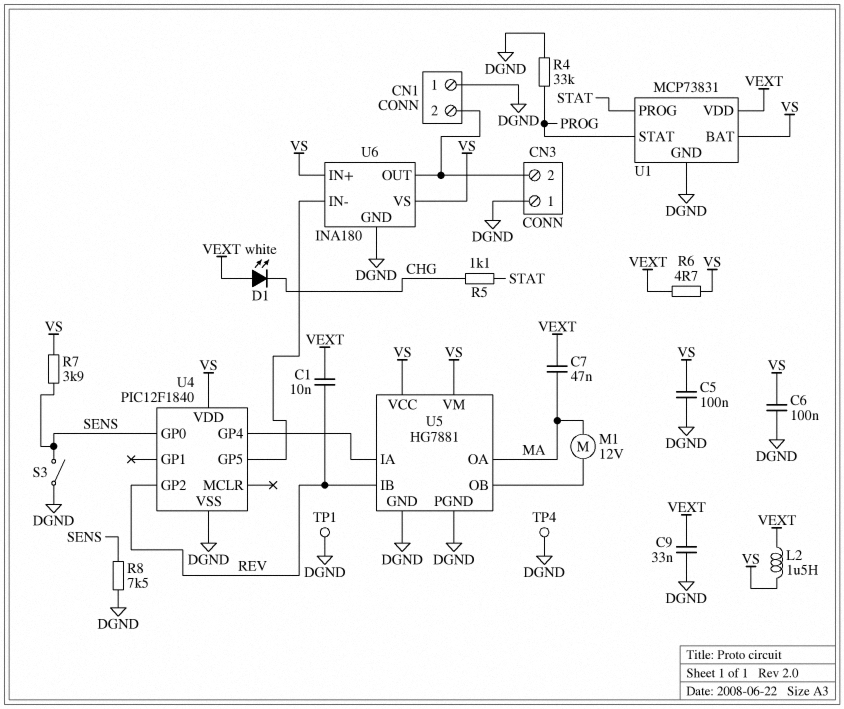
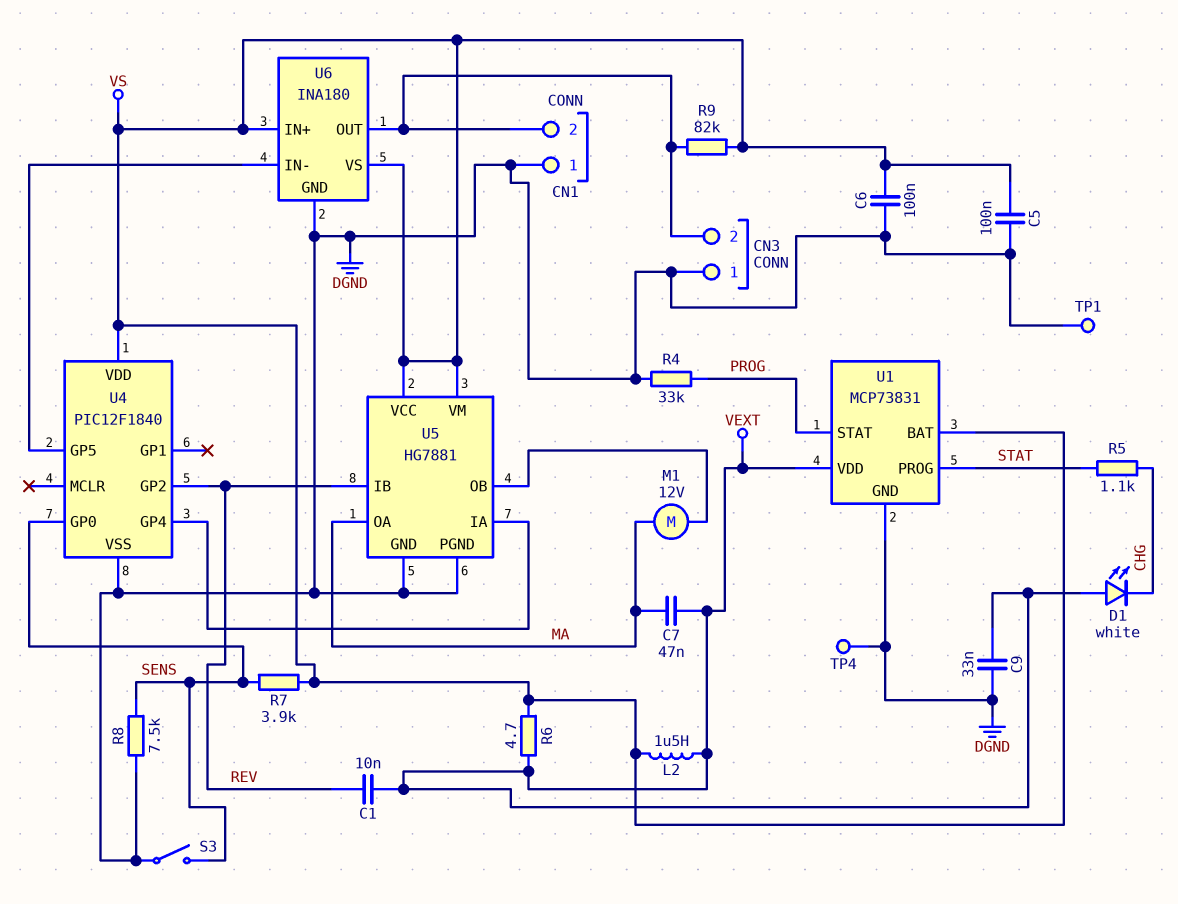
R9: none -> 82k (CN1/2, VS)

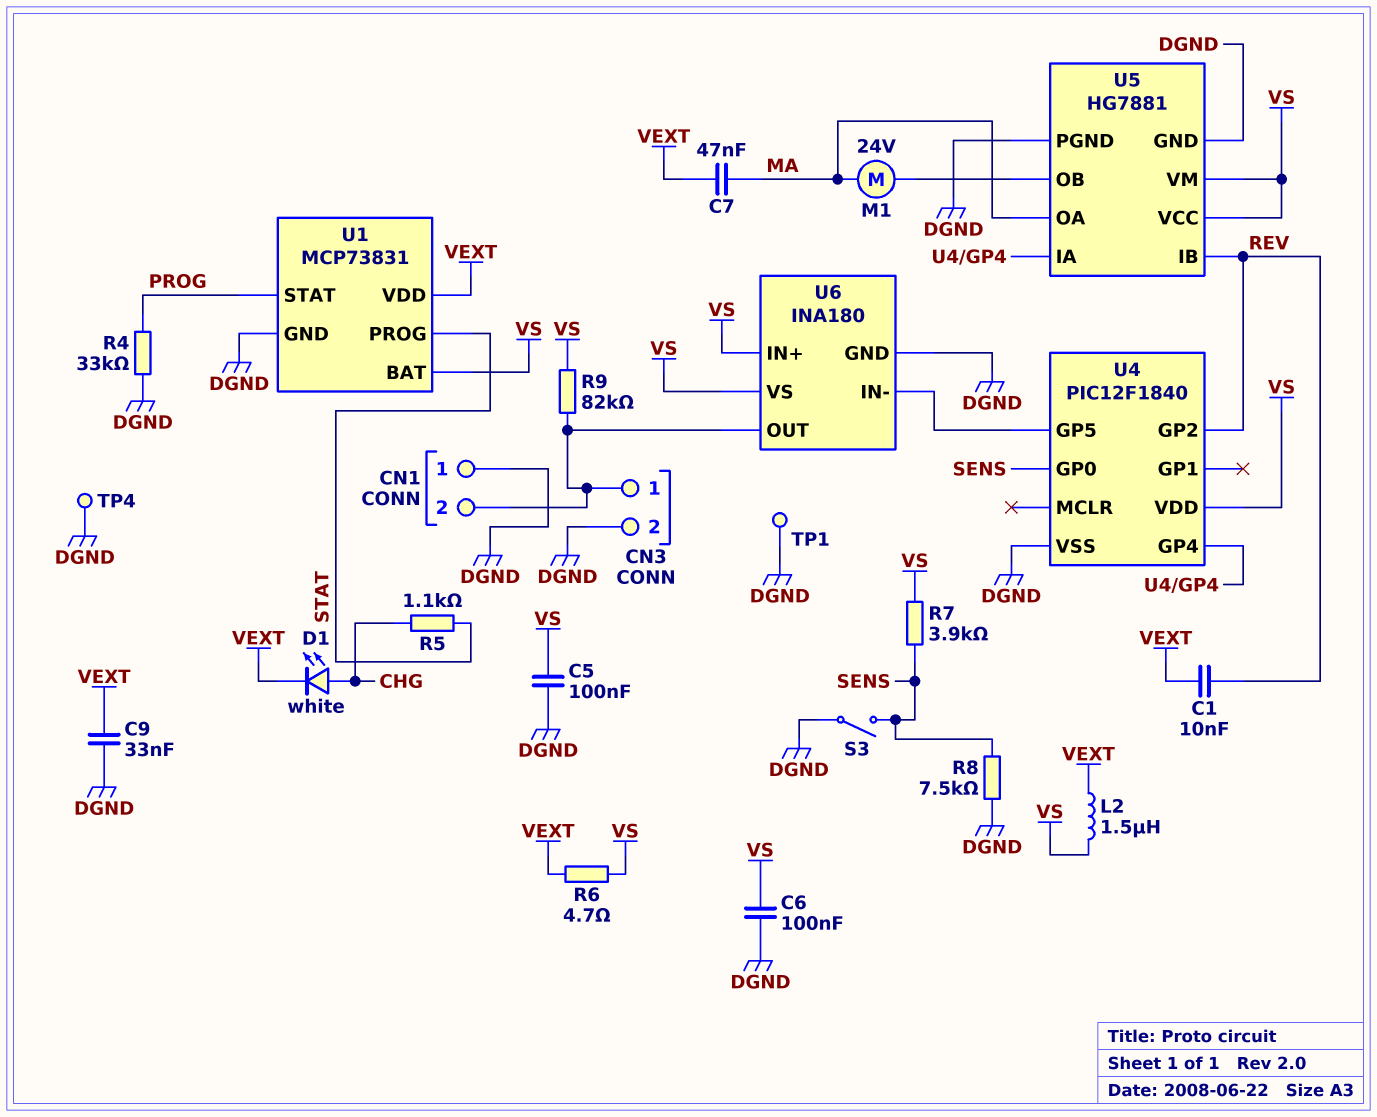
CN3 pin 1: DGND -> CN1/2
CN3 pin 2: CN1/2 -> DGND
D1: LED white (A VEXT, K CHG) -> LED white (A CHG, K VEXT)
M1: motor 12V (MA, U5/OB) -> motor 24V (MA, U5/OB)

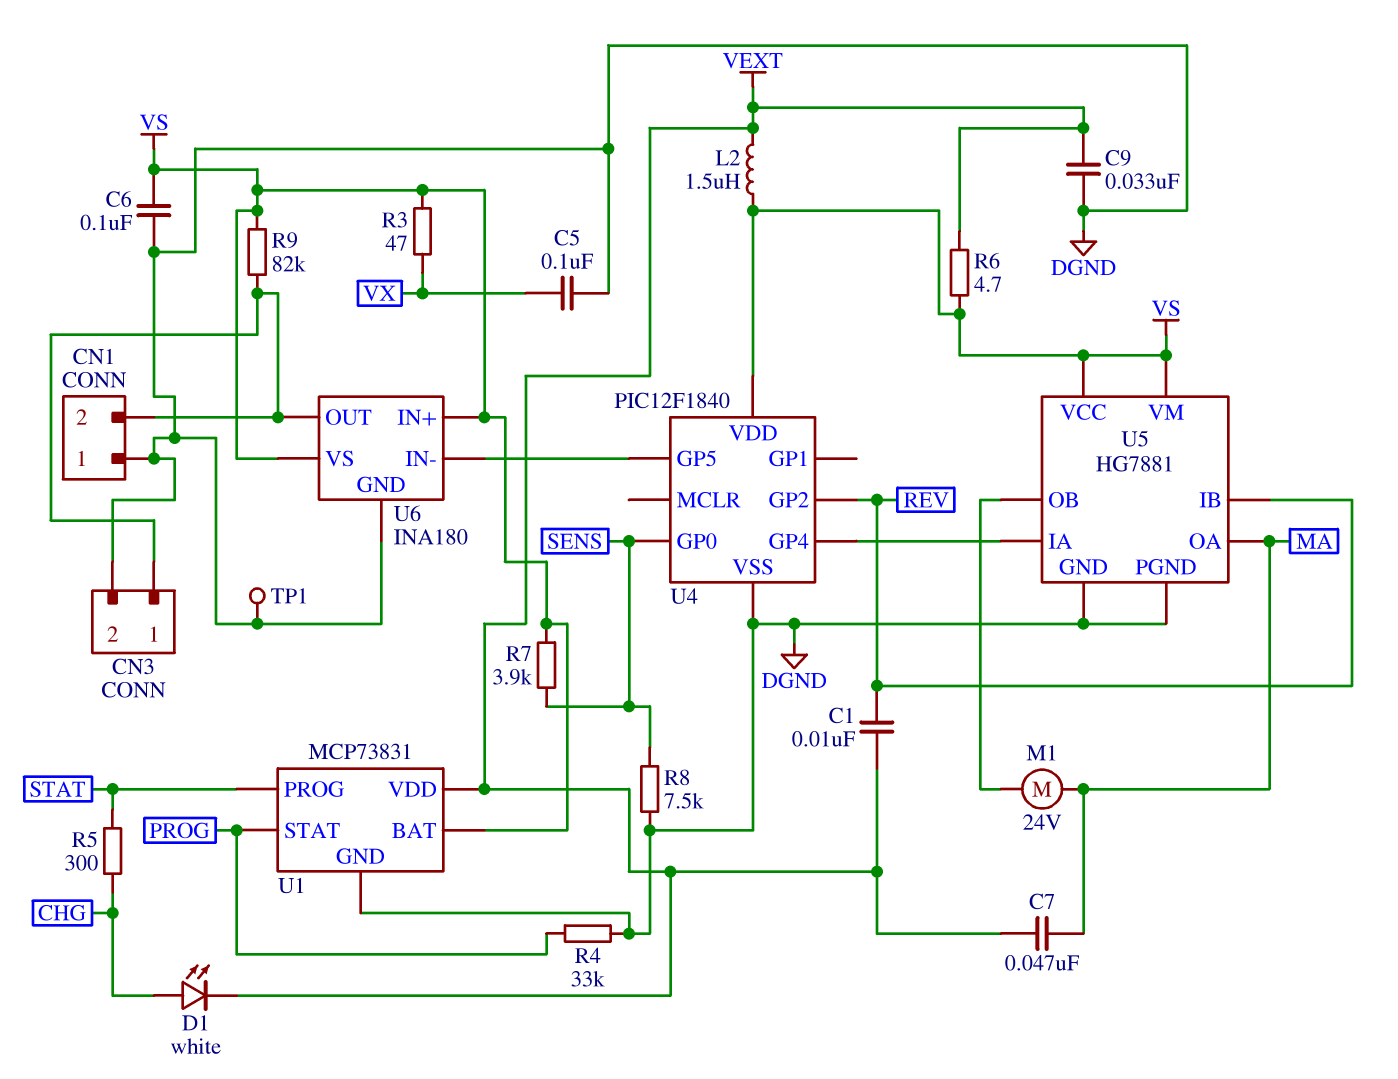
C5: 100nF (DGND, VS) -> 100nF (DGND, VX)
R3: none -> 47 (VS, VX)
R5: 1.1k (CHG, STAT) -> 300 (CHG, STAT)
S3: switch (DGND, SENS) -> none
TP4: test point (DGND) -> none

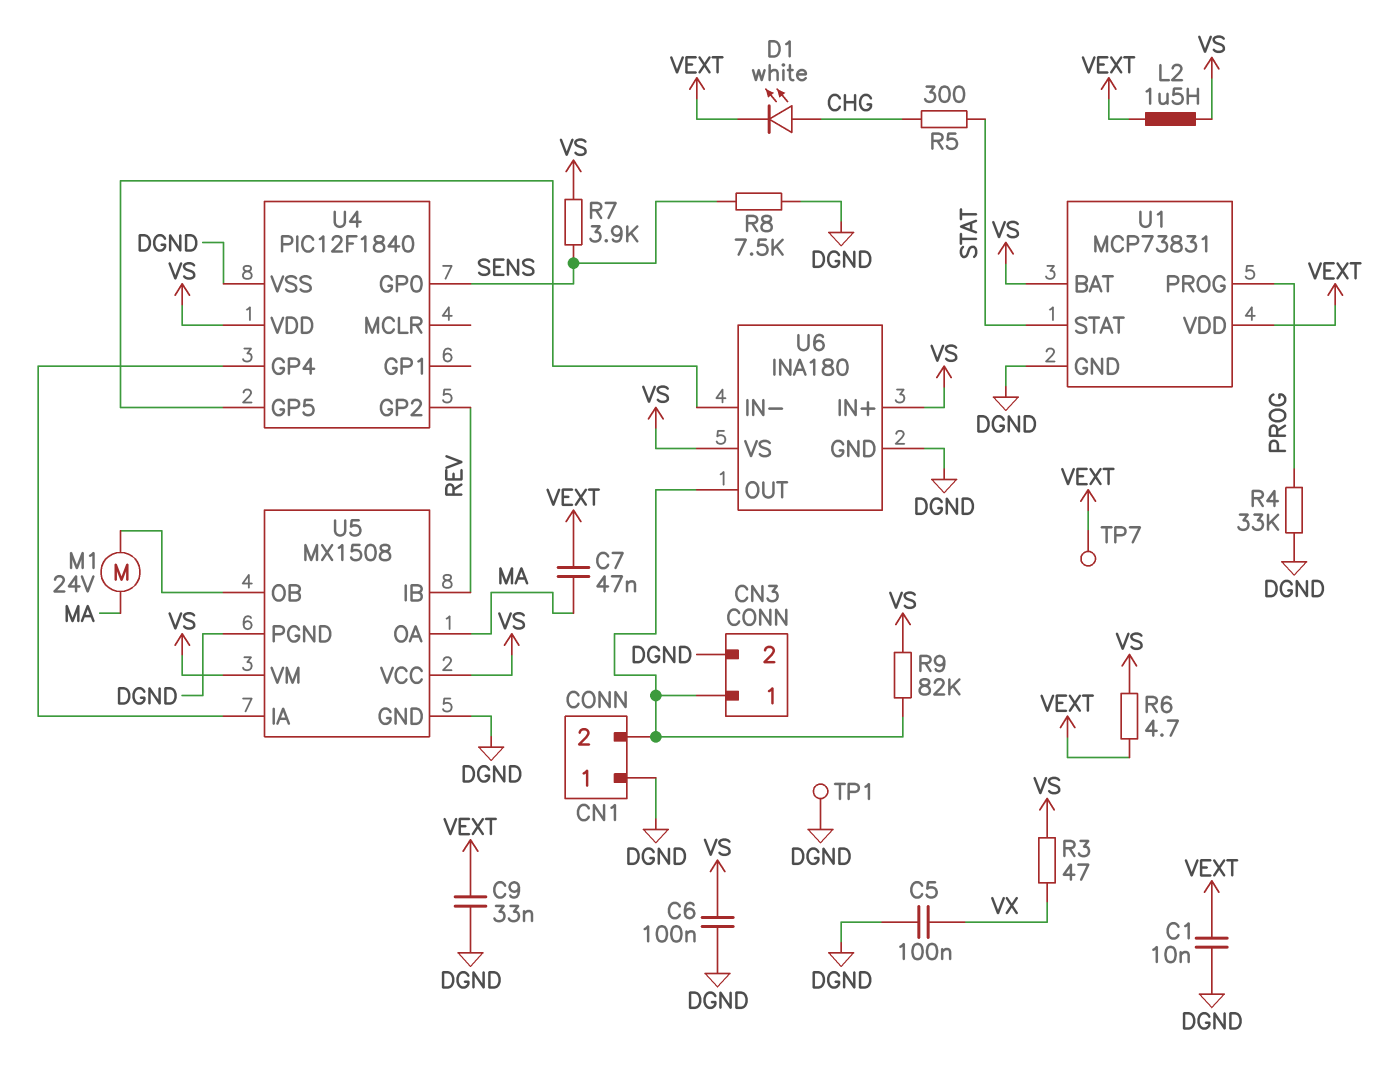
C1: 10nF (REV, VEXT) -> 10nF (DGND, VEXT)
TP7: none -> test point (VEXT)
U1 pin PROG: STAT -> PROG
U1 pin STAT: PROG -> STAT
U5: HG7881 -> MX1508

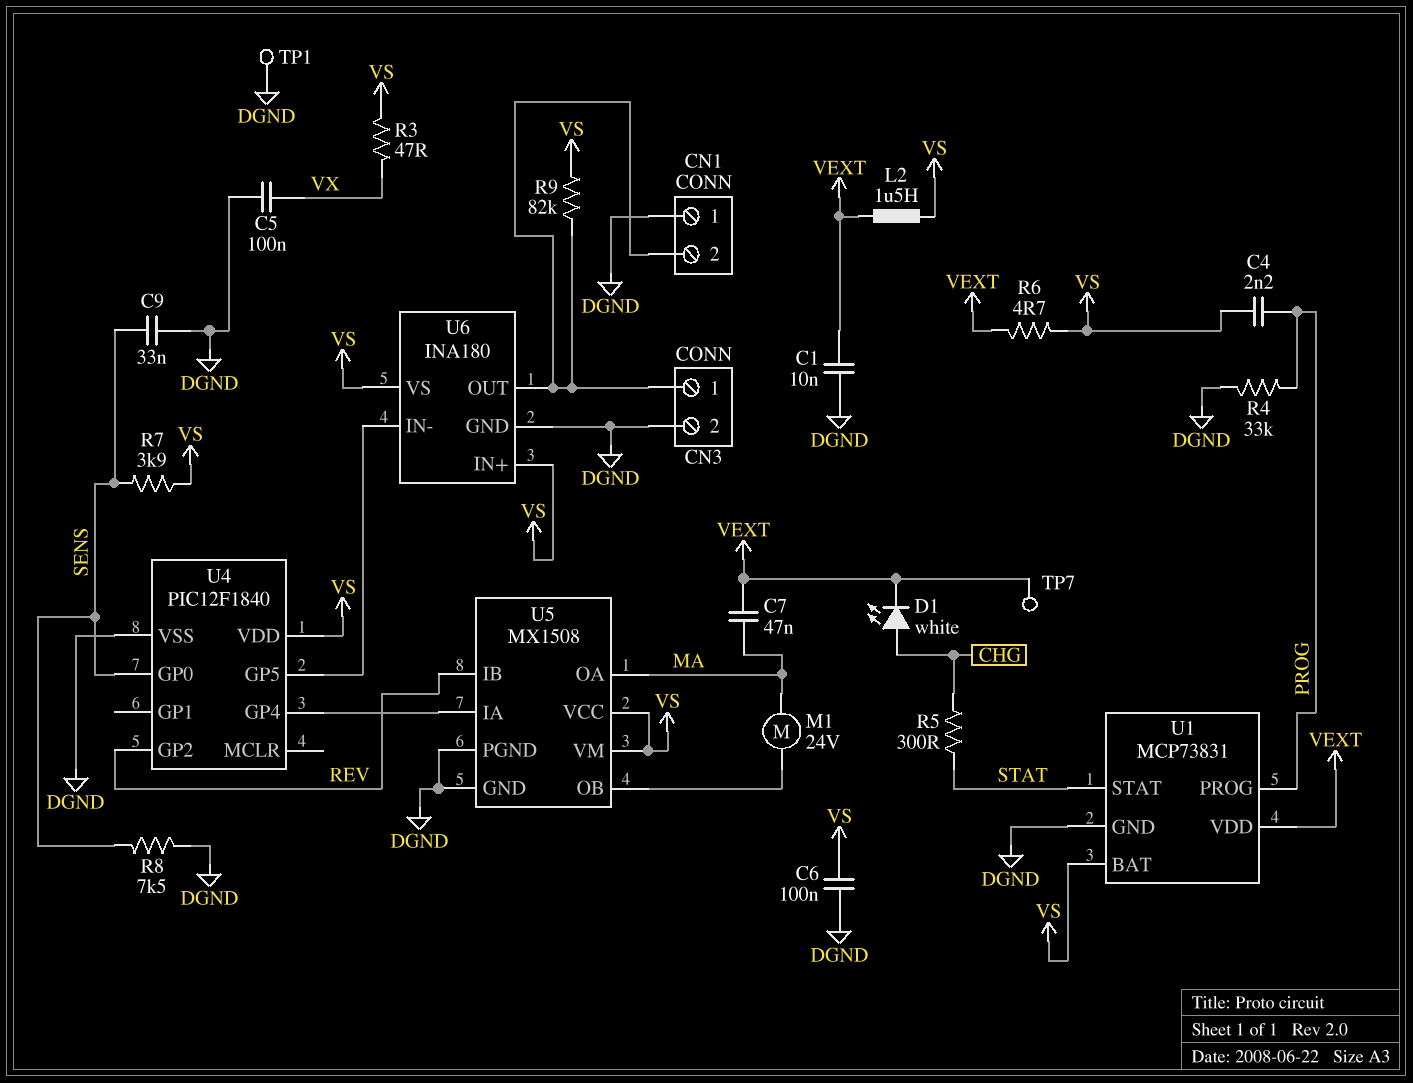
C4: none -> 2.2nF (PROG, VS)
C9: 33nF (DGND, VEXT) -> 33nF (DGND, SENS)

